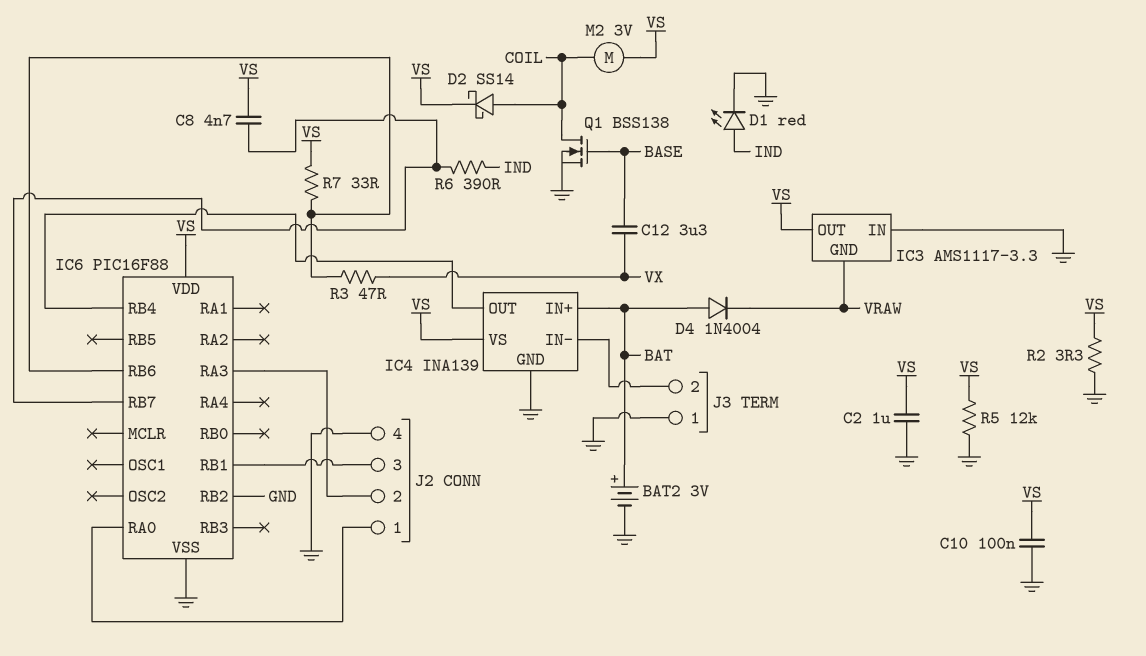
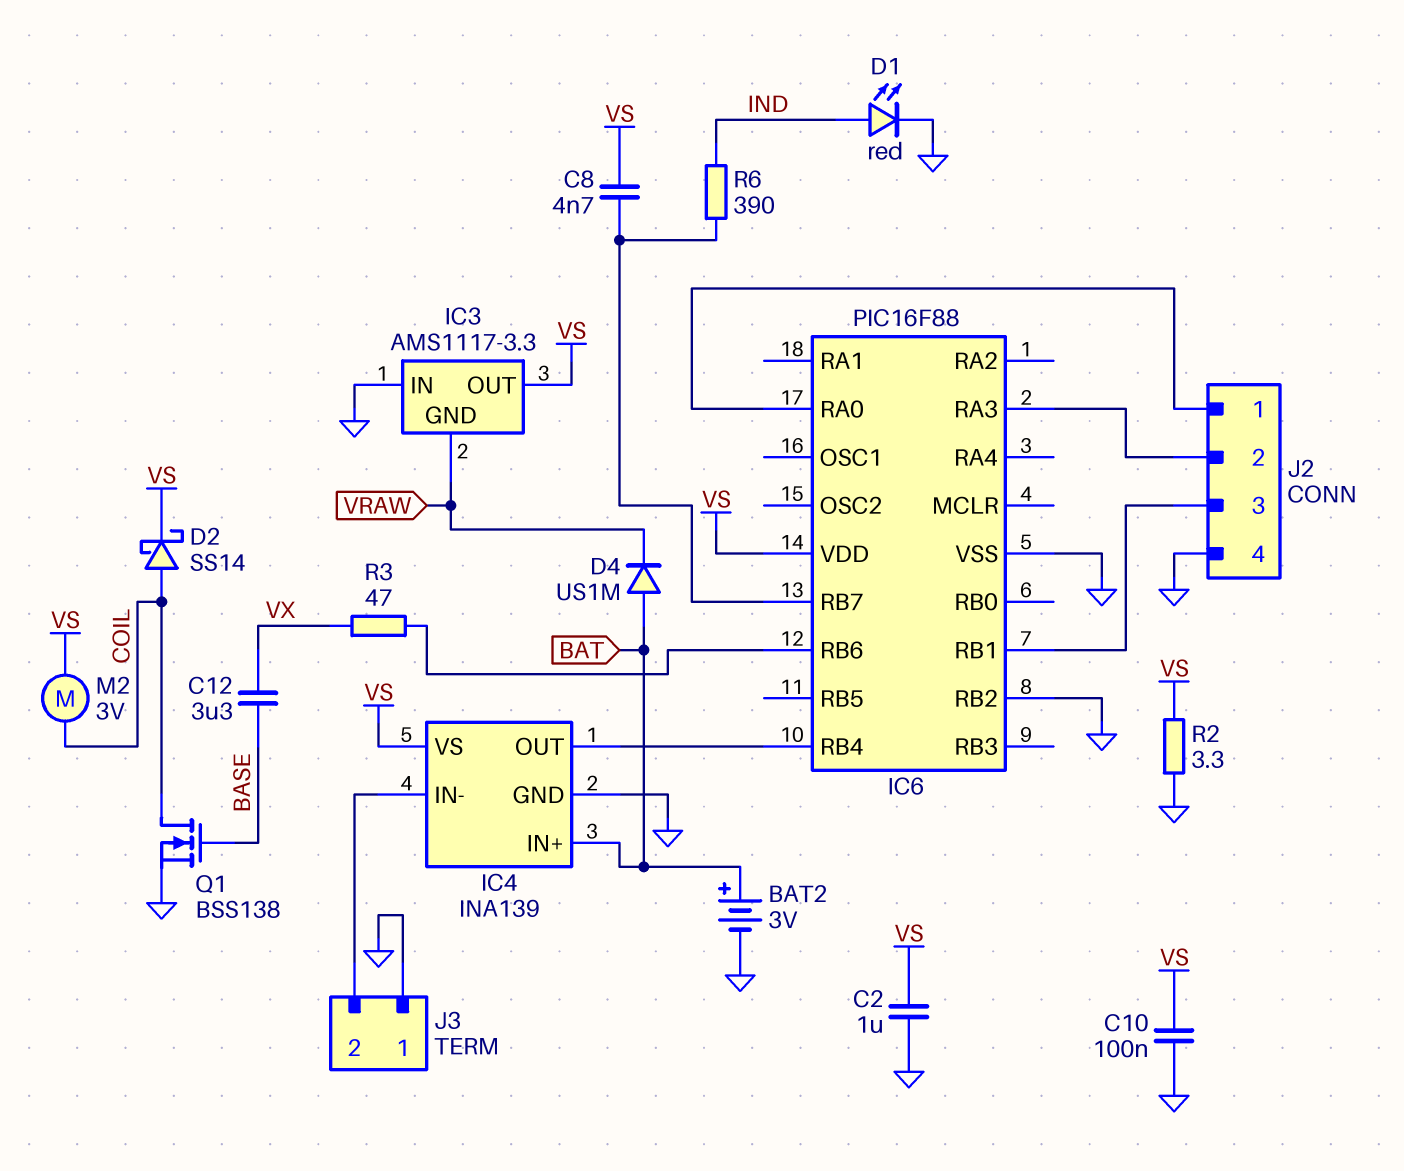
D4: diode 1N4004 (A BAT, K VRAW) -> diode US1M (A BAT, K VRAW)
R5: 12k (GND, VS) -> none
R7: 33 (IC6/RB6, VS) -> none

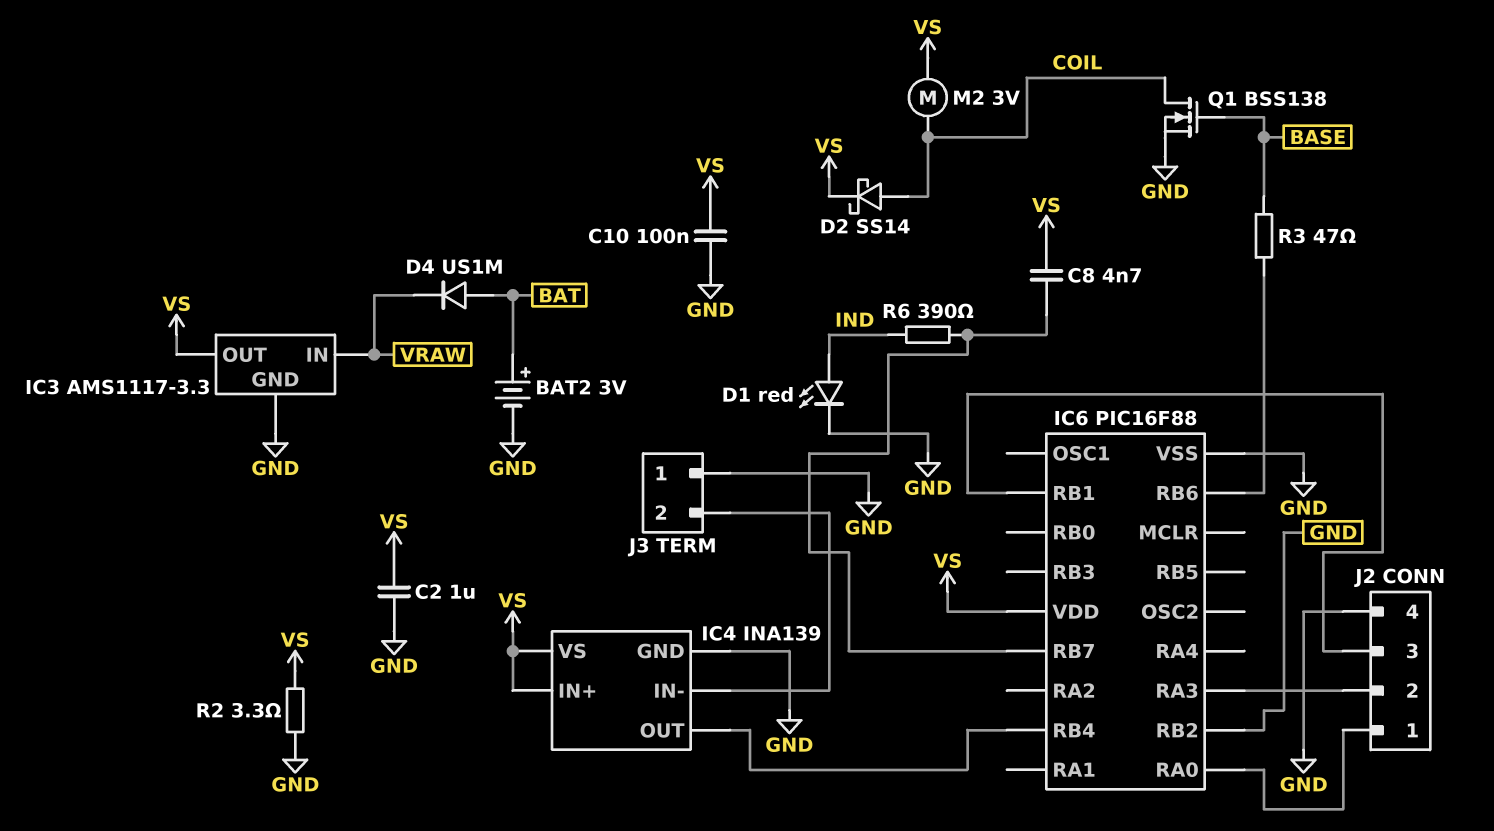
C12: 3.3uF (BASE, VX) -> none
IC3 pin GND: VRAW -> GND
IC3 pin IN: GND -> VRAW
IC4 pin IN+: BAT -> VS
R3: 47 (IC6/RB6, VX) -> 47 (BASE, IC6/RB6)

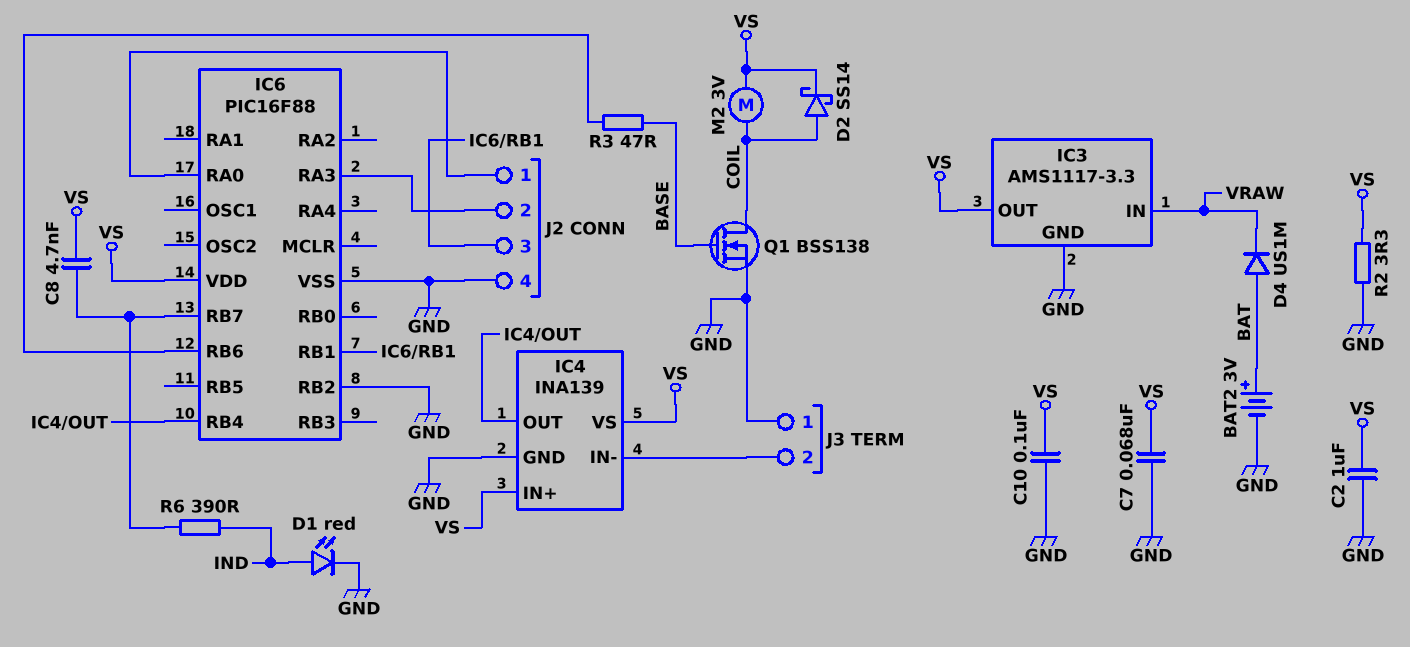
C7: none -> 68nF (GND, VS)

